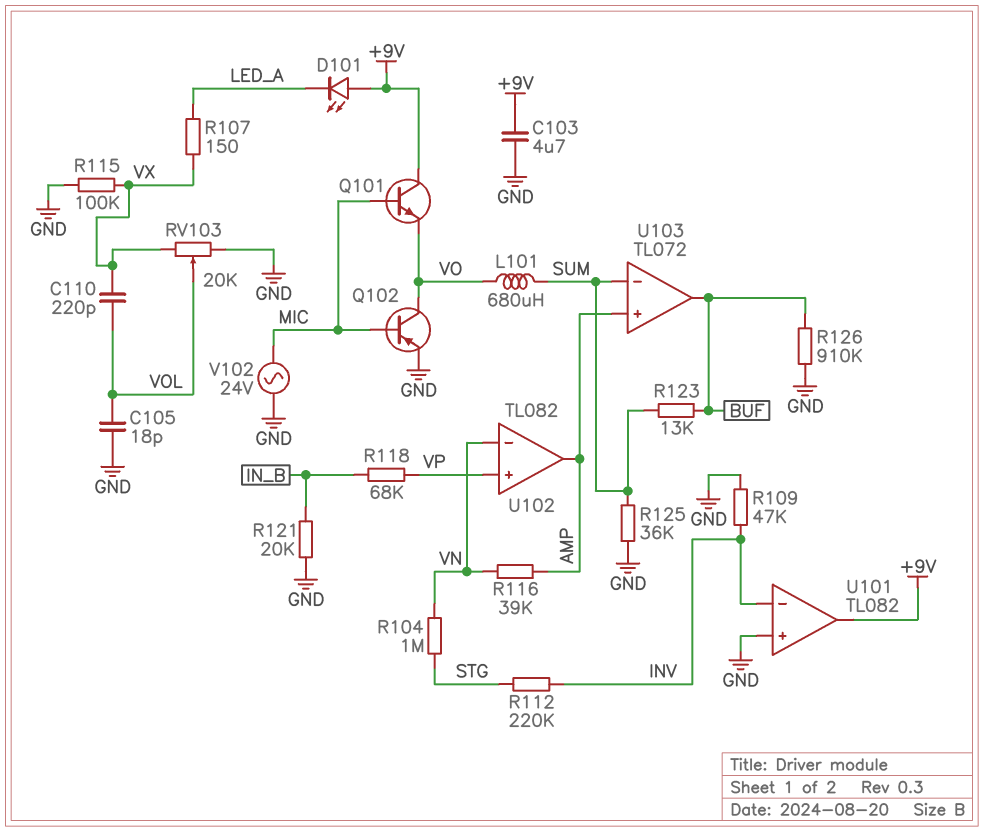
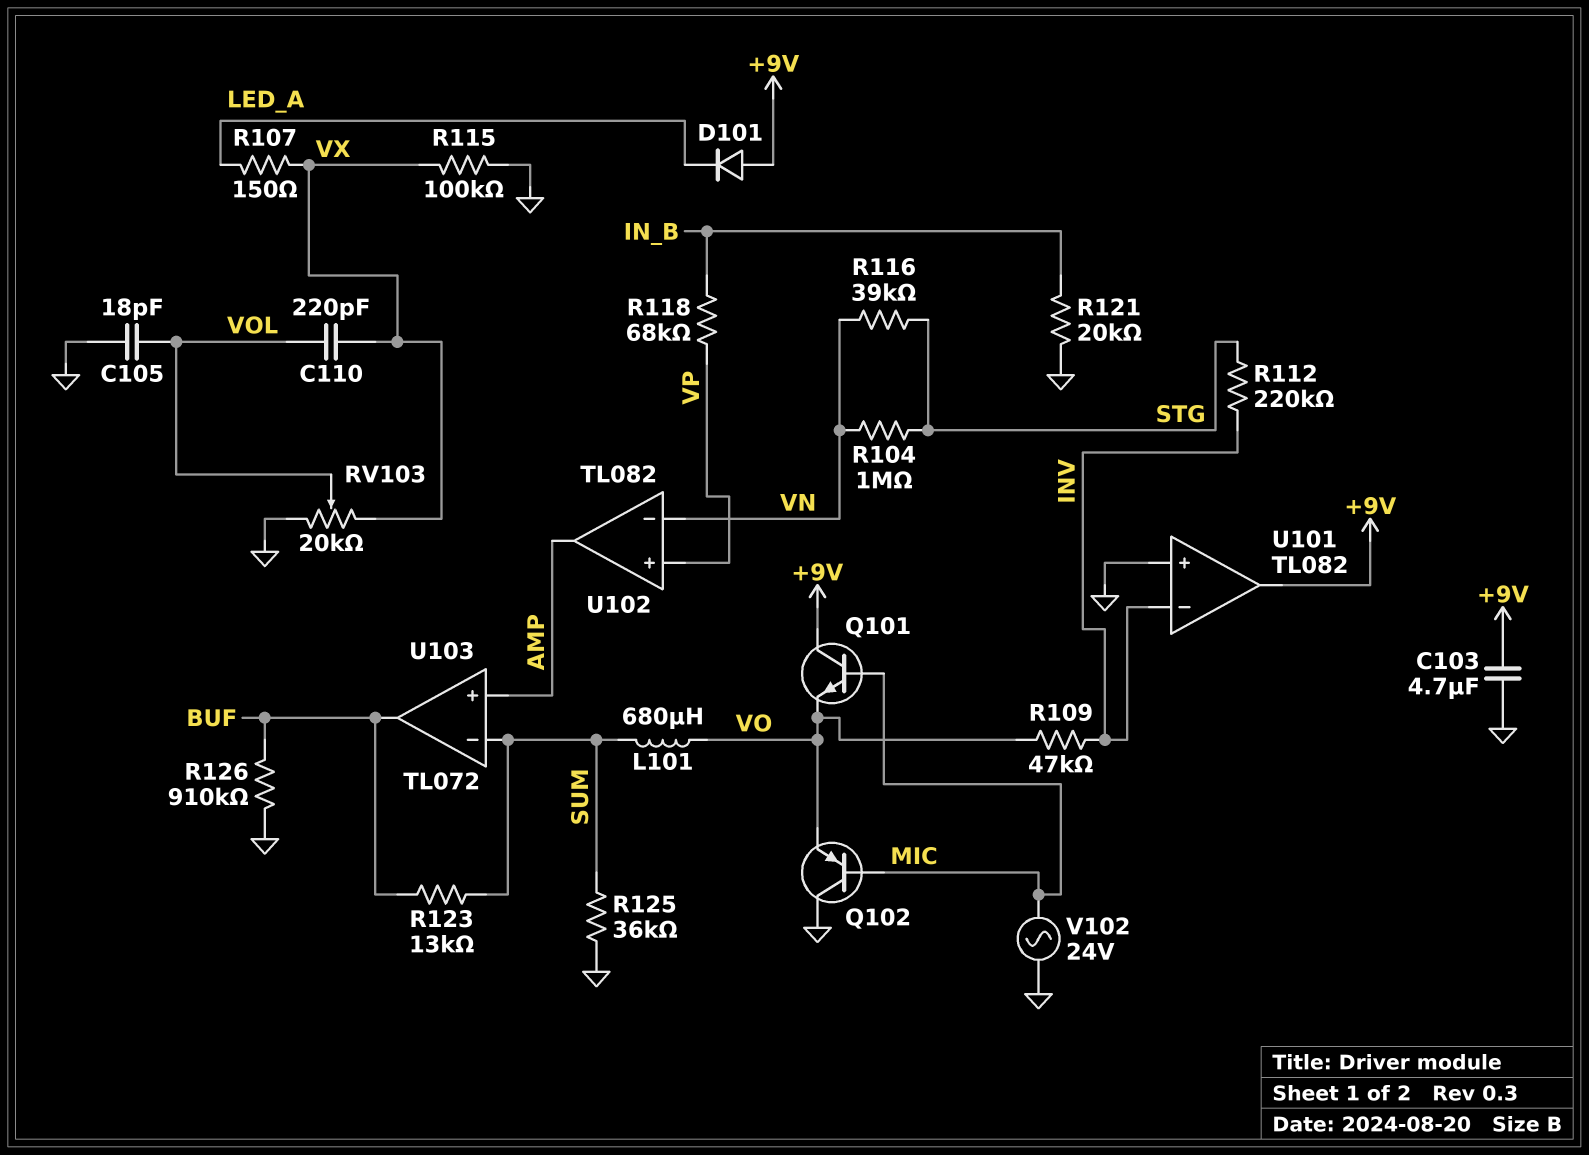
D101: LED (A +9V, K LED_A) -> diode (A +9V, K LED_A)
Q102: PNP (B MIC, C VO, E GND) -> PNP (B MIC, C GND, E VO)
R109: 47k (GND, INV) -> 47k (INV, VO)
R116: 39k (AMP, VN) -> 39k (STG, VN)

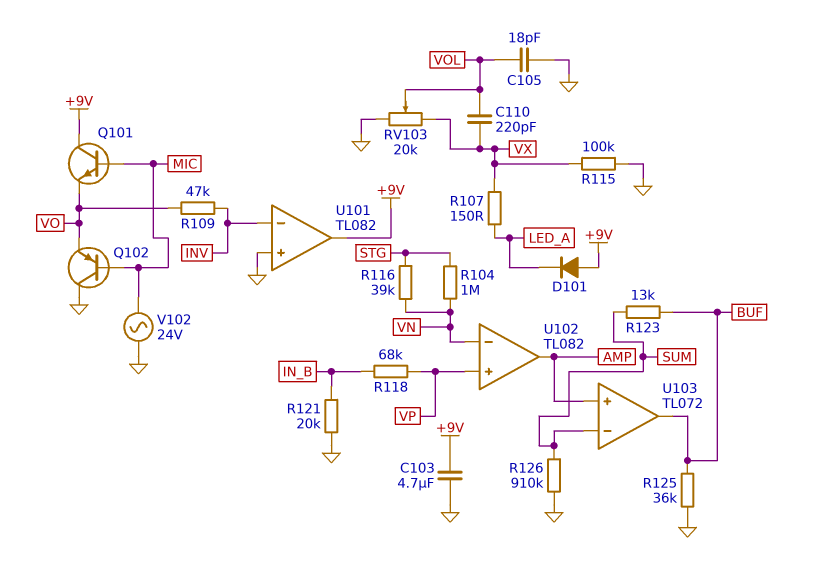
L101: 680uH (SUM, VO) -> none
R112: 220k (INV, STG) -> none
R125: 36k (GND, SUM) -> 36k (BUF, GND)
R126: 910k (BUF, GND) -> 910k (GND, SUM)

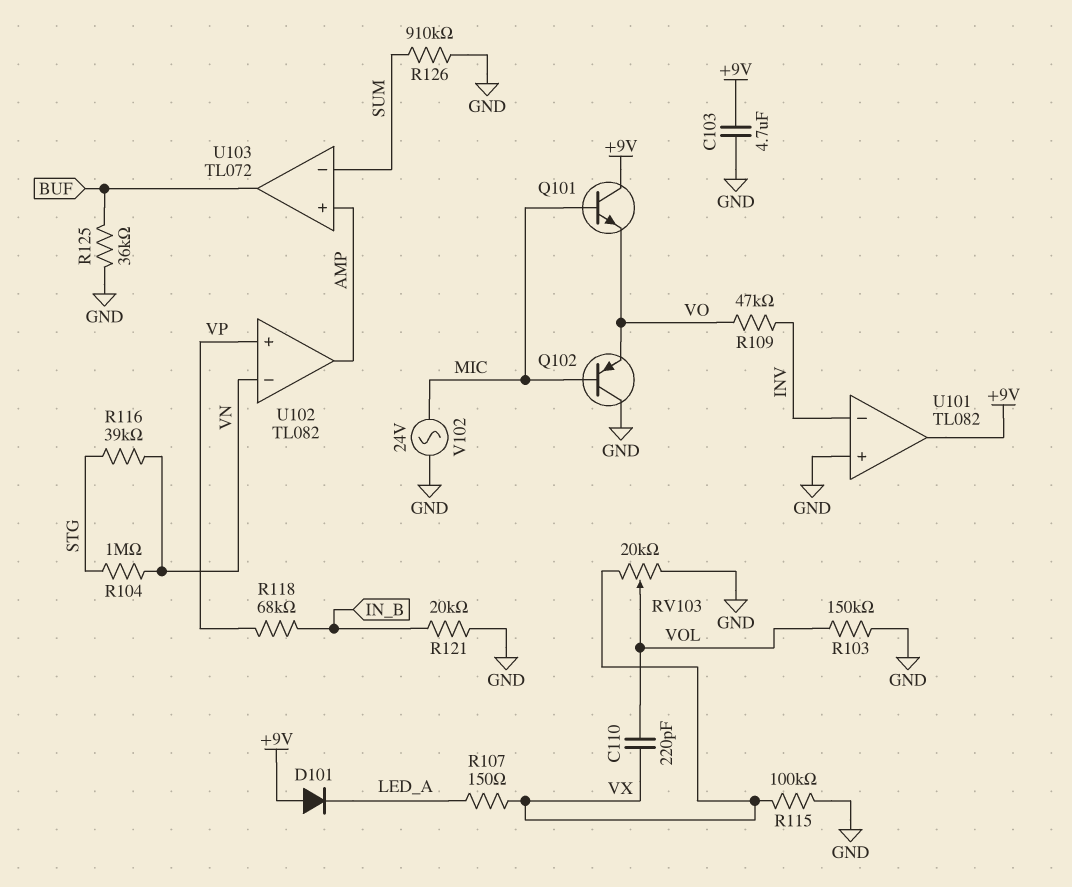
C105: 18pF (GND, VOL) -> none
R103: none -> 150k (GND, VOL)
R123: 13k (BUF, SUM) -> none

